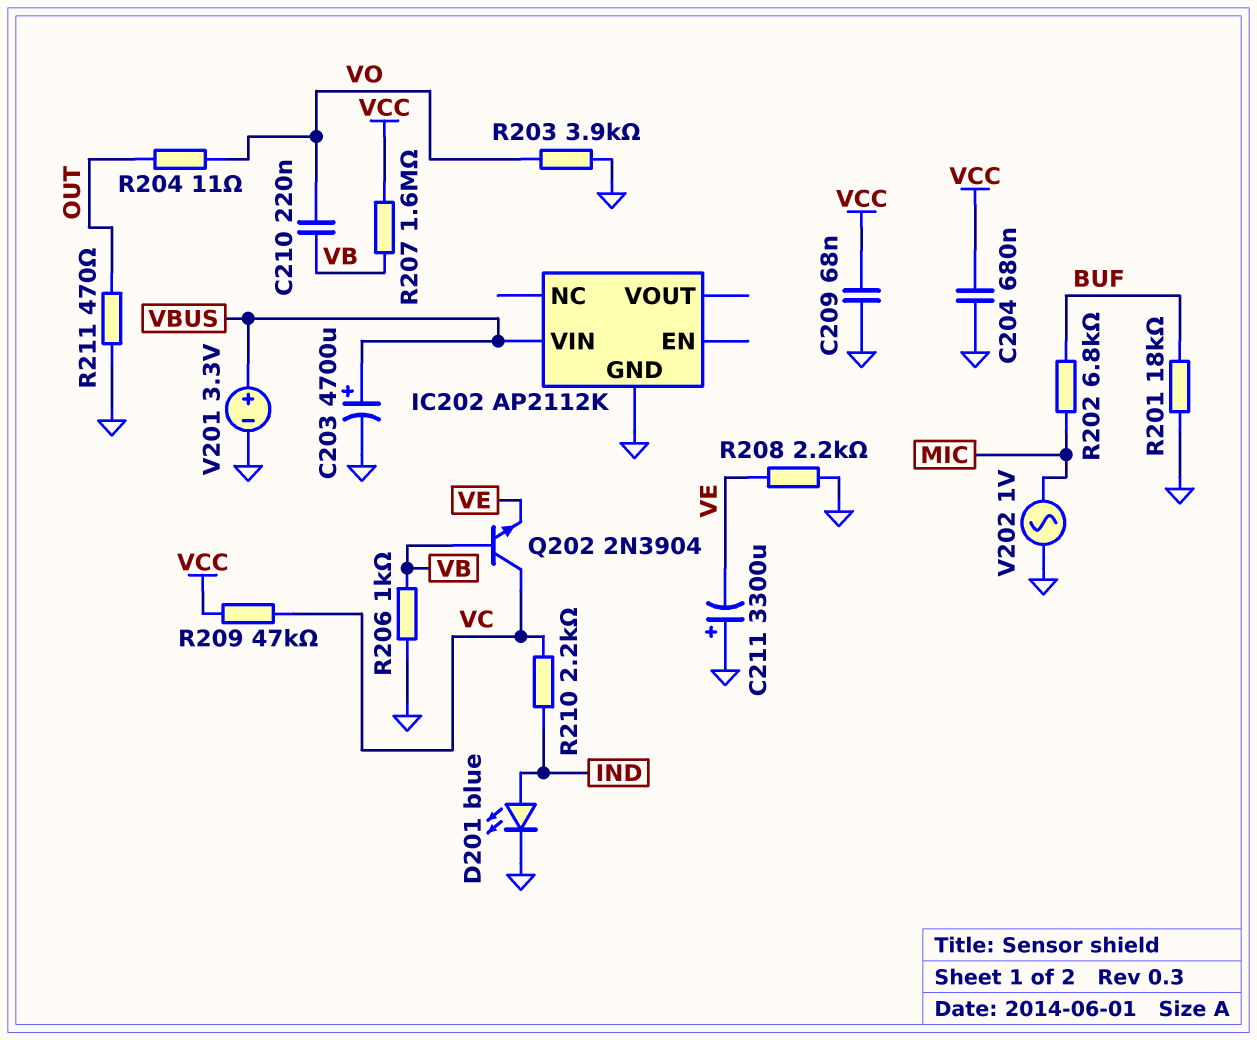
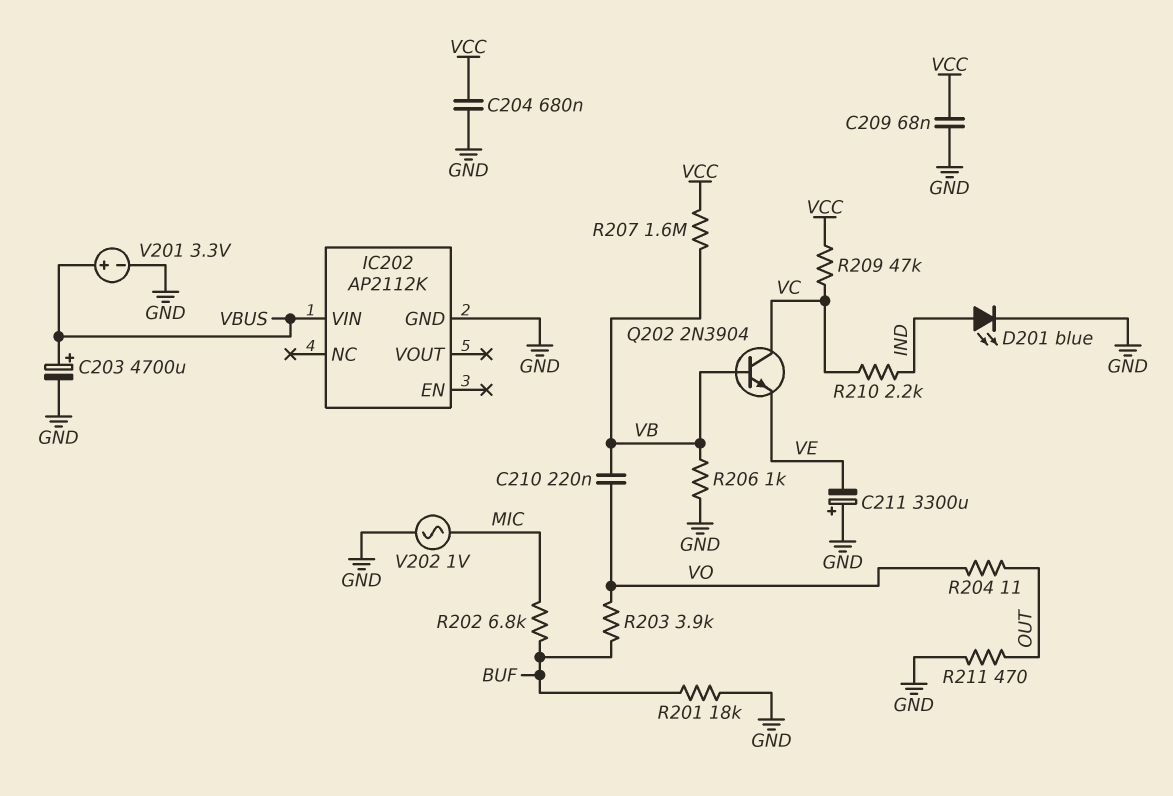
R203: 3.9k (GND, VO) -> 3.9k (BUF, VO)
R208: 2.2k (GND, VE) -> none

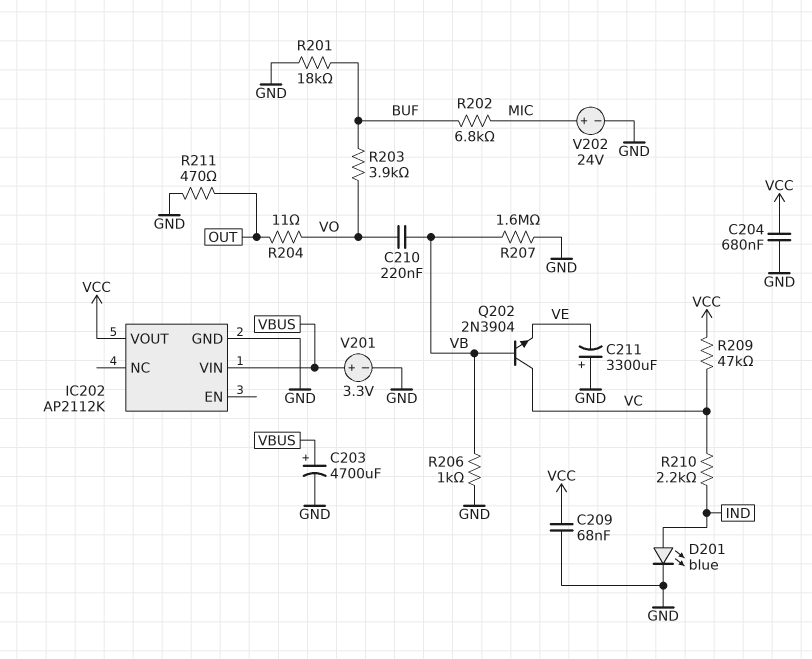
IC202 pin VOUT: none -> VCC
R207: 1.6M (VB, VCC) -> 1.6M (GND, VB)
V202: AC 1V (GND, MIC) -> 24V (plus MIC, minus GND)

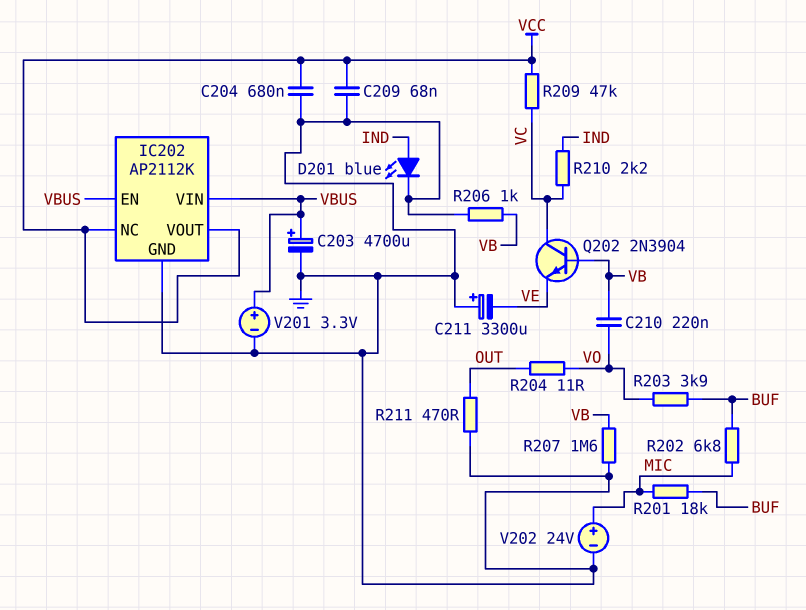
IC202 pin EN: none -> VBUS
IC202 pin NC: none -> VCC
R201: 18k (BUF, GND) -> 18k (BUF, MIC)

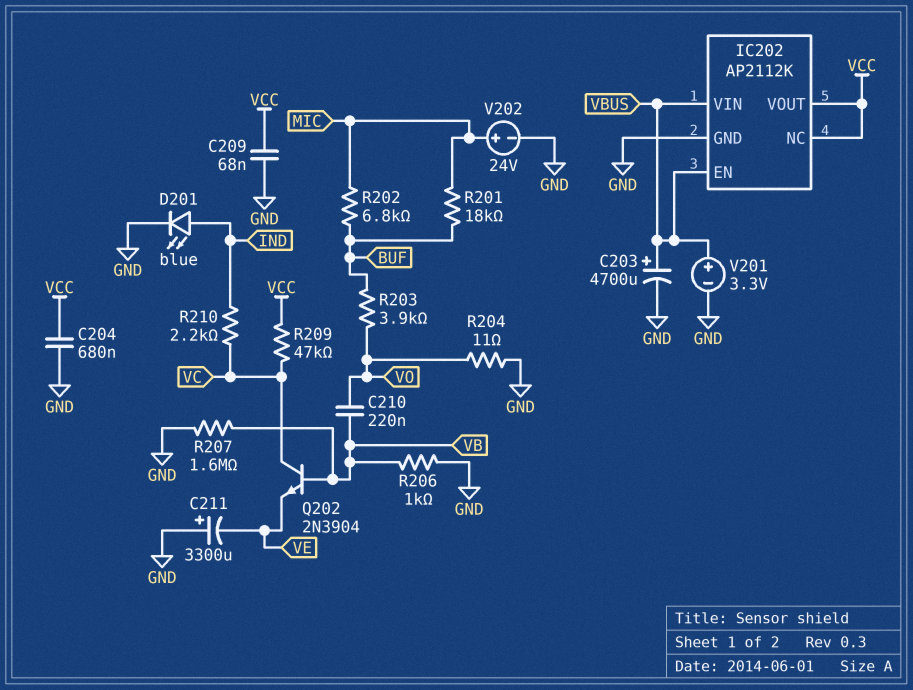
R204: 11 (OUT, VO) -> 11 (GND, VO)
R211: 470 (GND, OUT) -> none

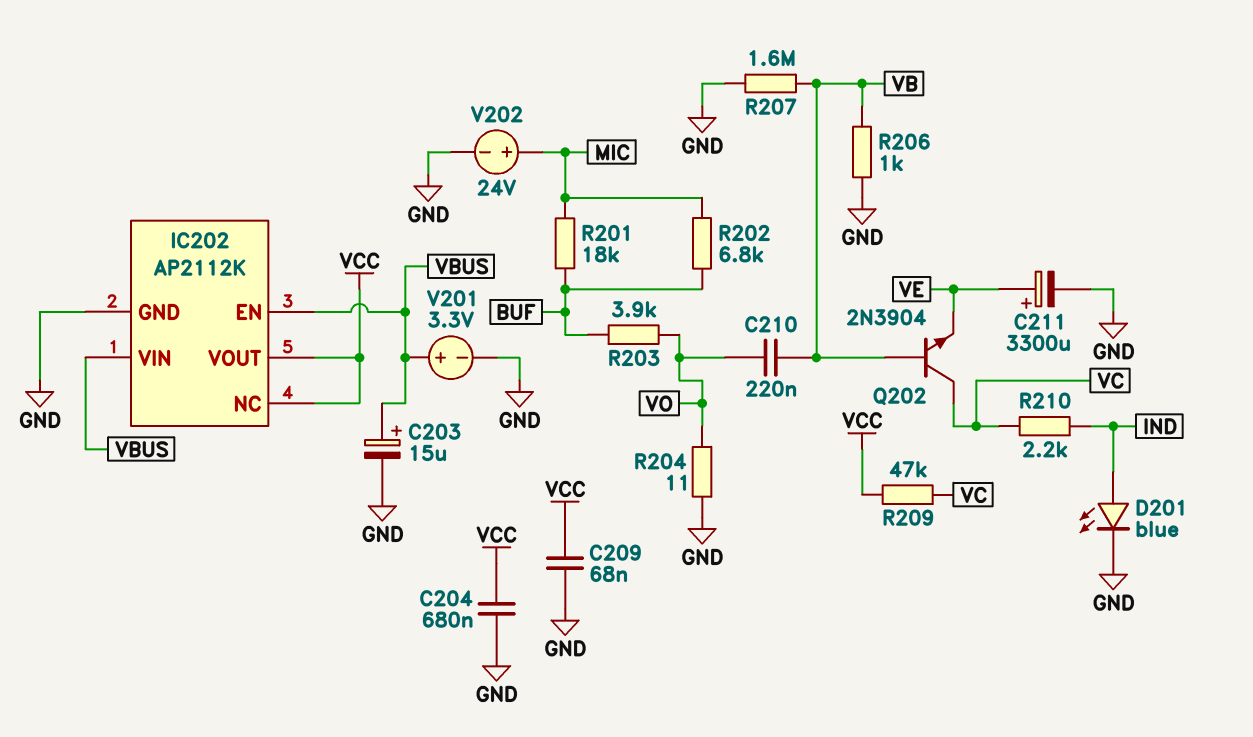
C203: 4700uF (plus VBUS, minus GND) -> 15uF (plus VBUS, minus GND)
C211: 3300uF (plus GND, minus VE) -> 3300uF (plus VE, minus GND)

